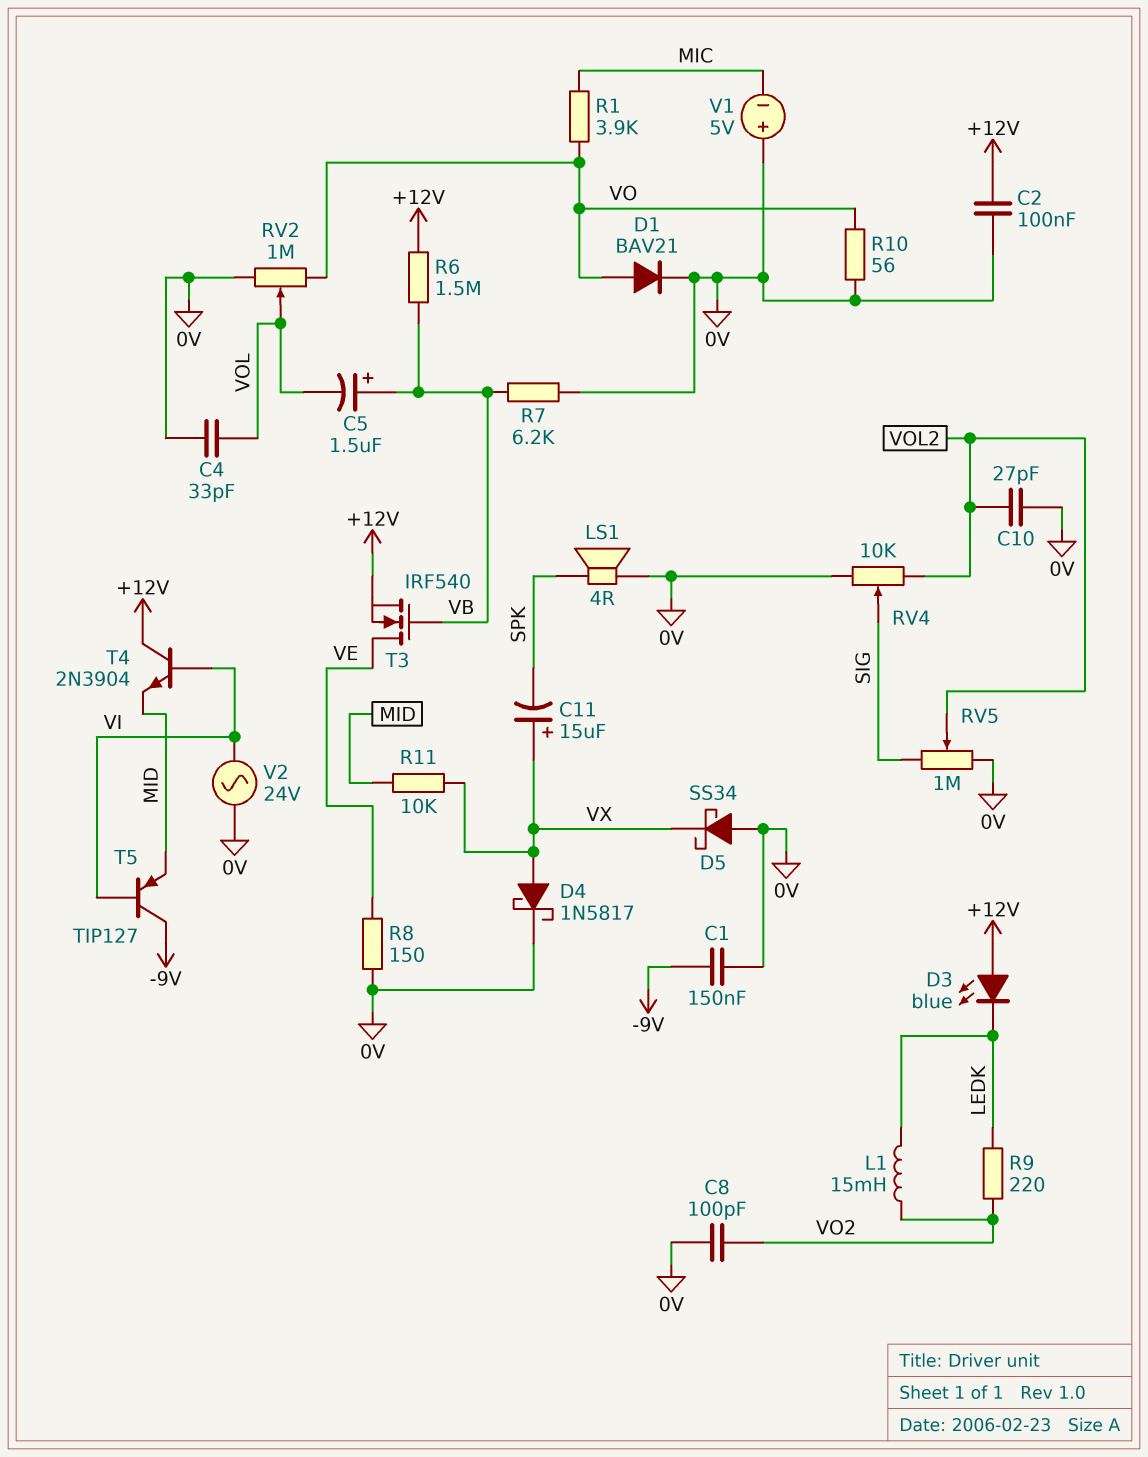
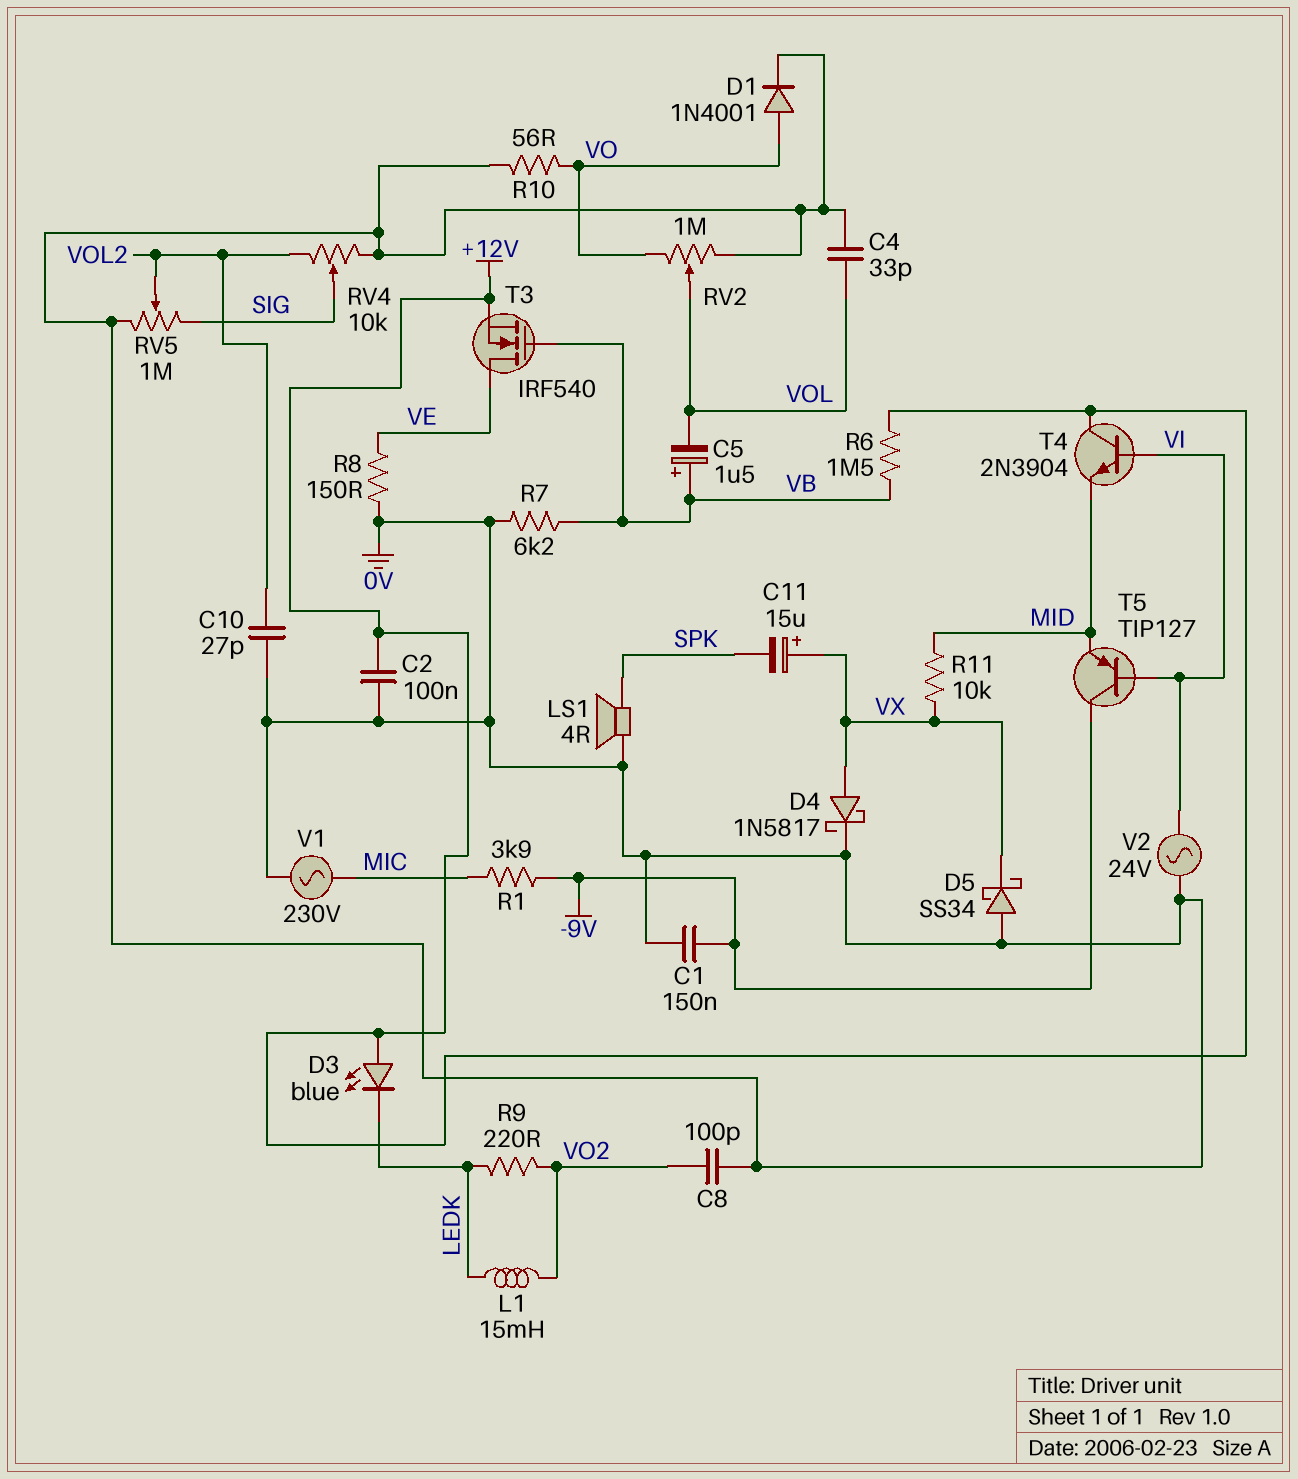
D1: diode BAV21 (A VO, K 0V) -> diode 1N4001 (A VO, K 0V)
R1: 3.9k (MIC, VO) -> 3.9k (-9V, MIC)
V1: 5V (plus 0V, minus MIC) -> AC 230V (0V, MIC)

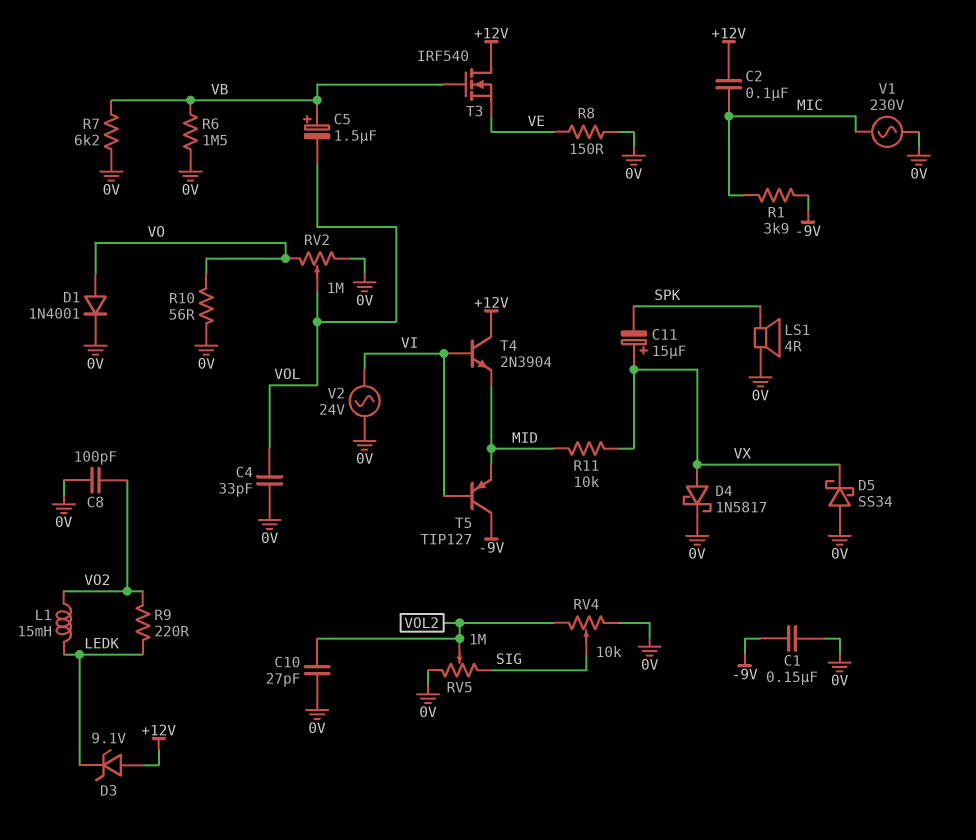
C2: 100nF (+12V, 0V) -> 100nF (+12V, MIC)
D3: LED blue (A +12V, K LEDK) -> zener 9.1V (A +12V, K LEDK)
R6: 1.5M (+12V, VB) -> 1.5M (0V, VB)
T3: NMOS IRF540 (G VB, D VE, S +12V) -> NMOS IRF540 (G VB, D +12V, S VE)

